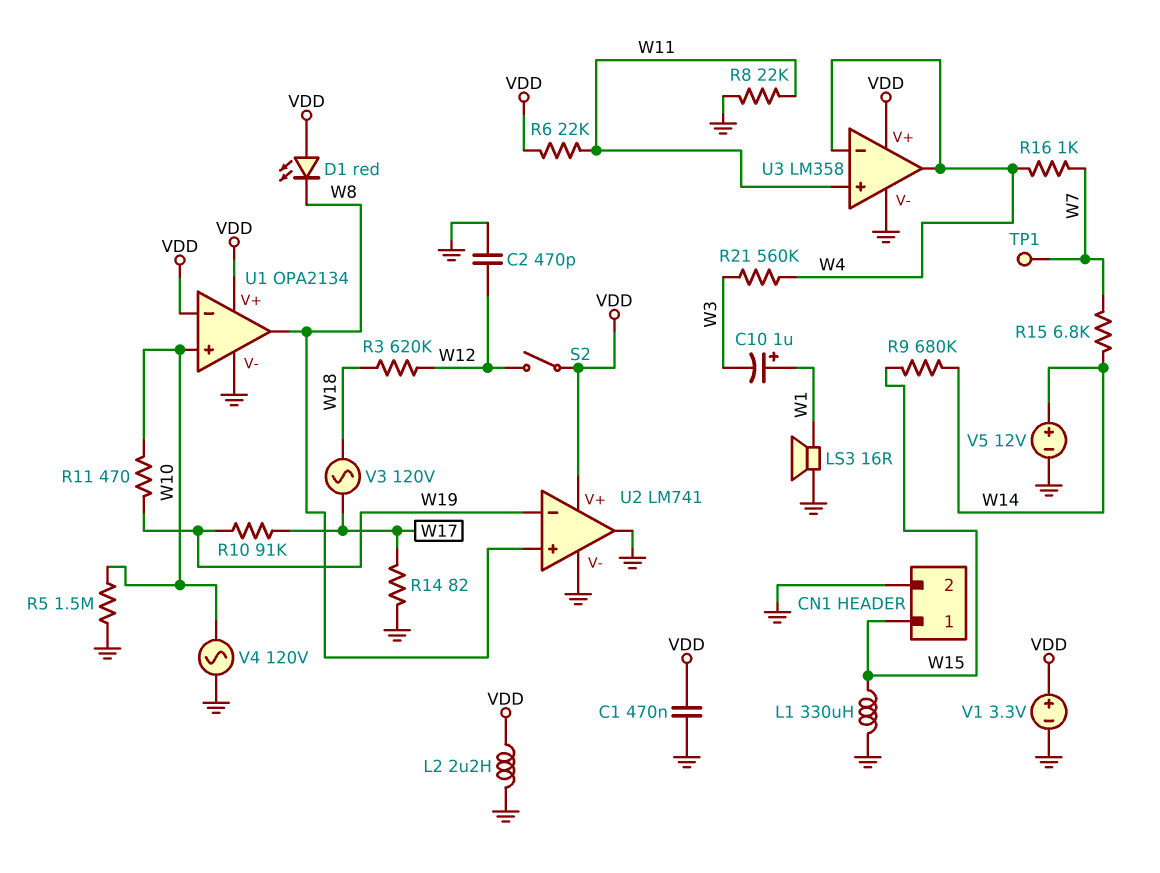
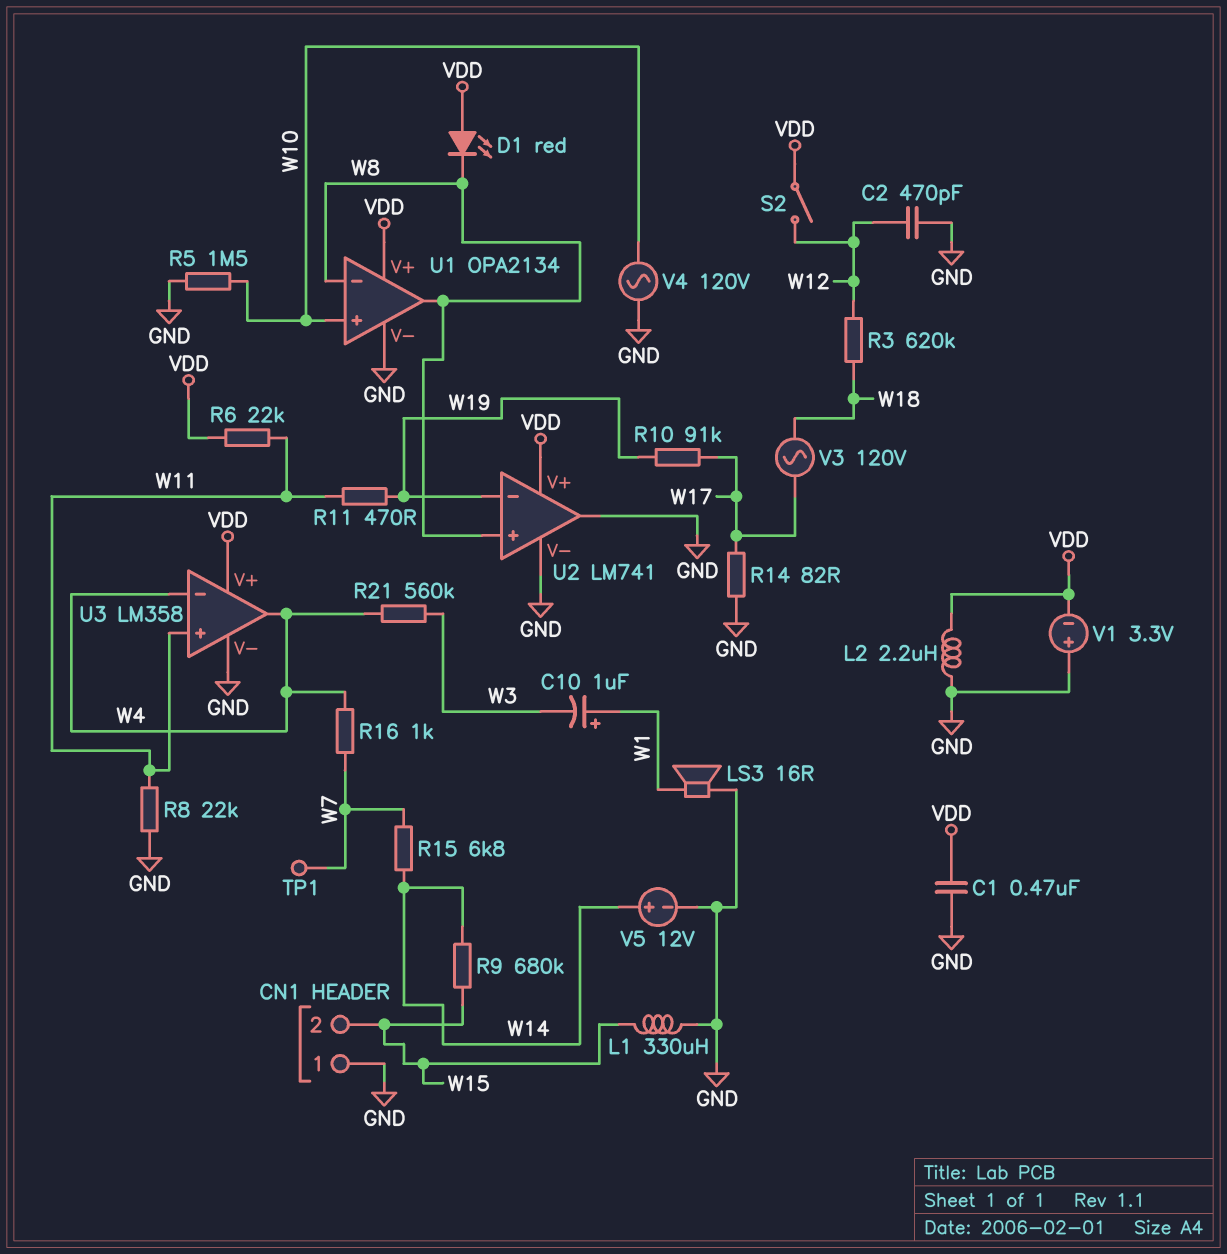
CN1 pin 1: W15 -> GND
CN1 pin 2: GND -> W15
R11: 470 (W10, W19) -> 470 (W11, W19)
U1 pin in-: VDD -> W8
V1: 3.3V (plus VDD, minus GND) -> 3.3V (plus GND, minus VDD)

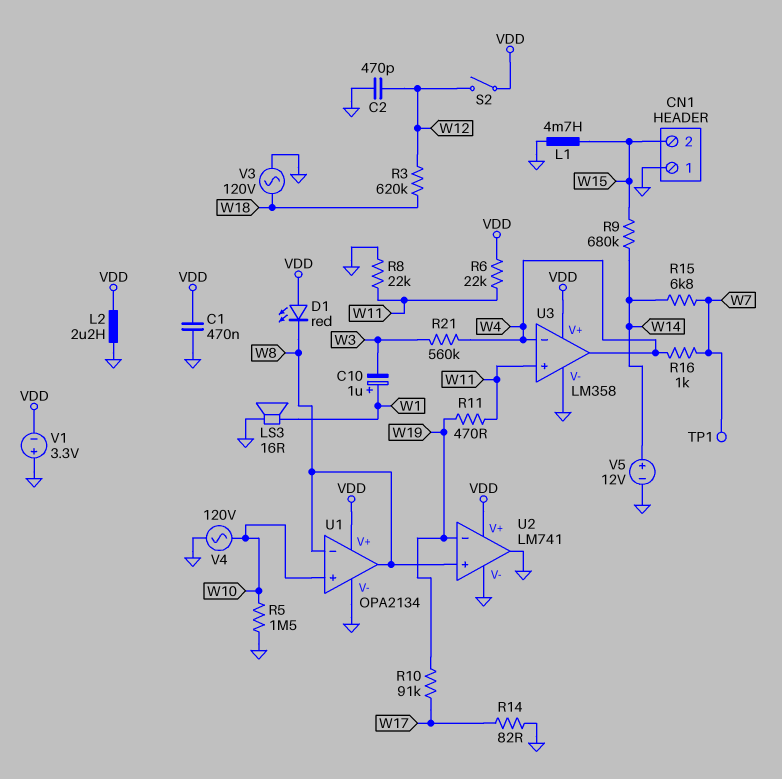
L1: 330uH (GND, W15) -> 4.7mH (GND, W15)
V3: AC 120V (W17, W18) -> AC 120V (GND, W18)

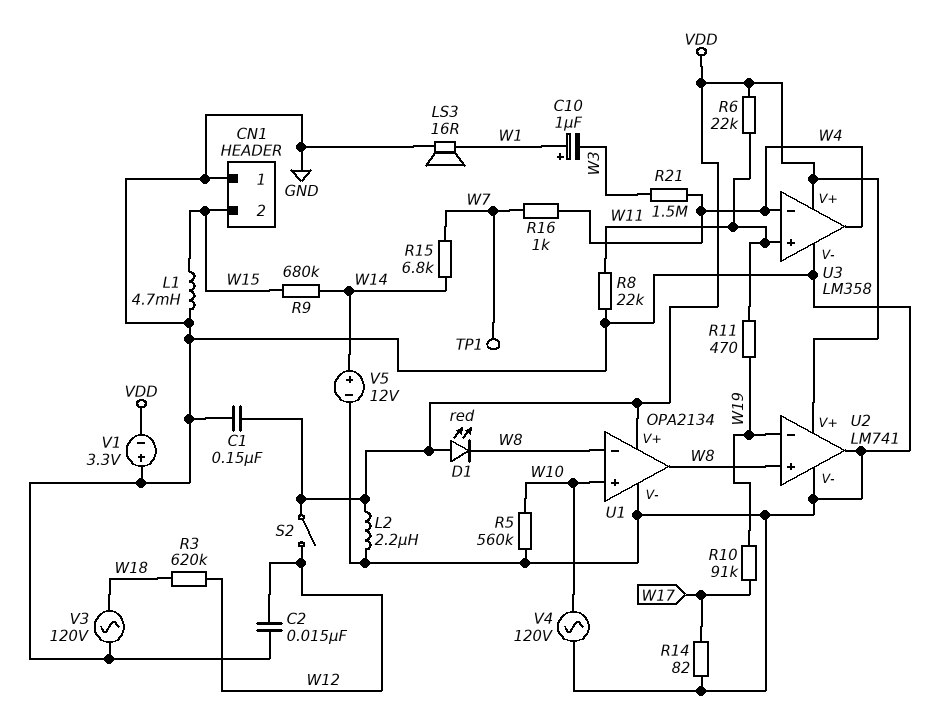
C1: 470nF (GND, VDD) -> 150nF (GND, VDD)
C2: 470pF (GND, W12) -> 15nF (GND, W12)
R5: 1.5M (GND, W10) -> 560k (GND, W10)
R21: 560k (W3, W4) -> 1.5M (W3, W4)

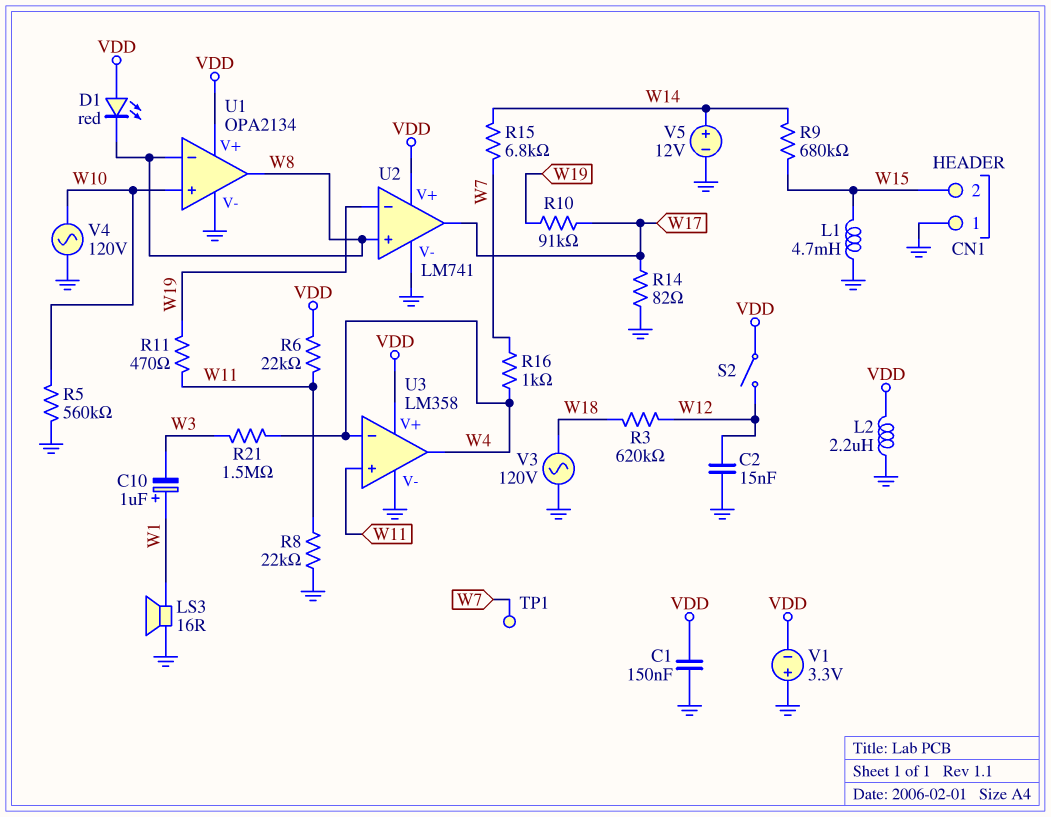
U2 pin out: GND -> W17

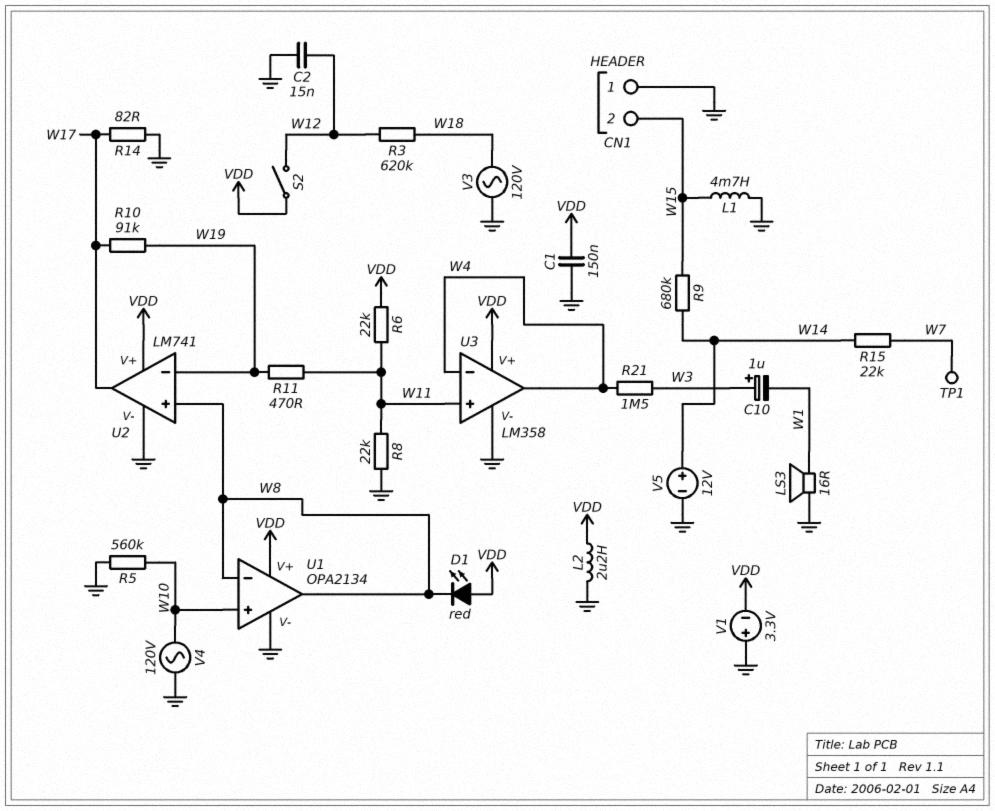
C10: 1uF (plus W1, minus W3) -> 1uF (plus W3, minus W1)
R15: 6.8k (W7, W14) -> 22k (W7, W14)
R16: 1k (W4, W7) -> none

